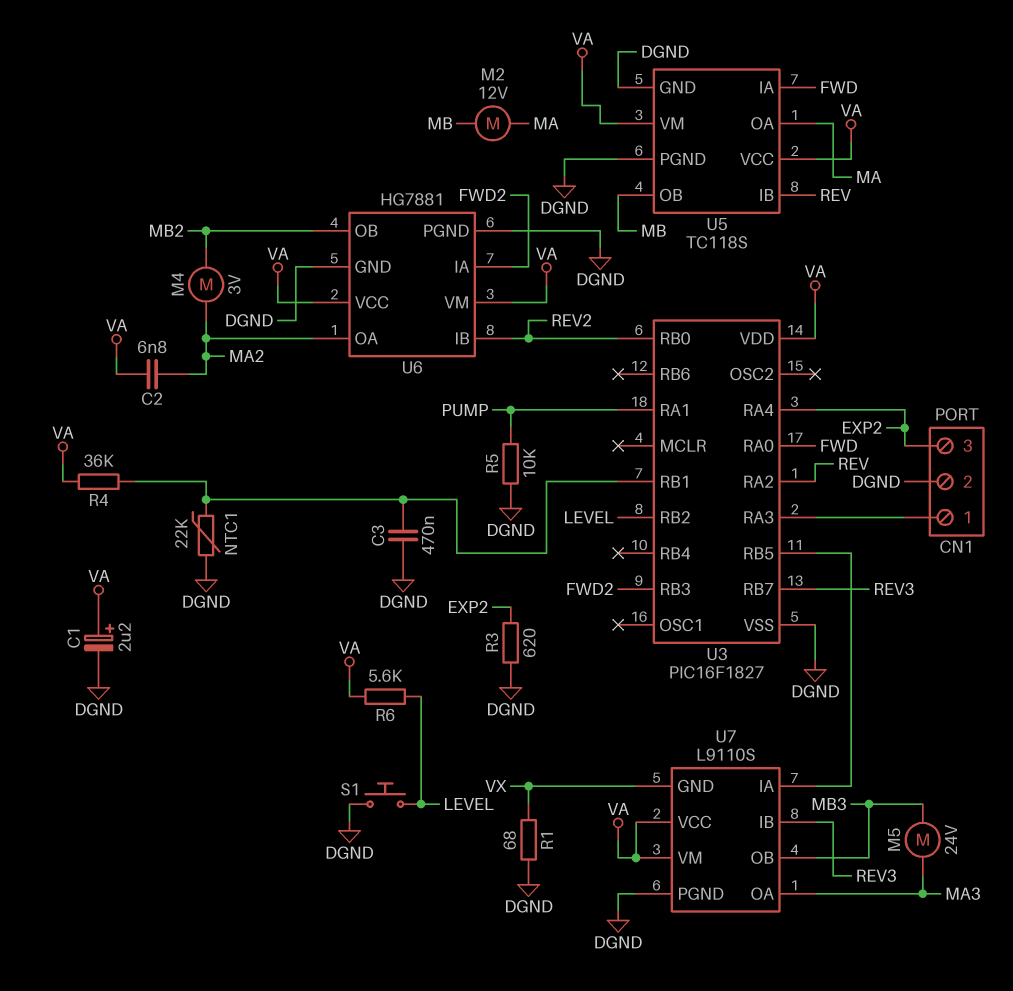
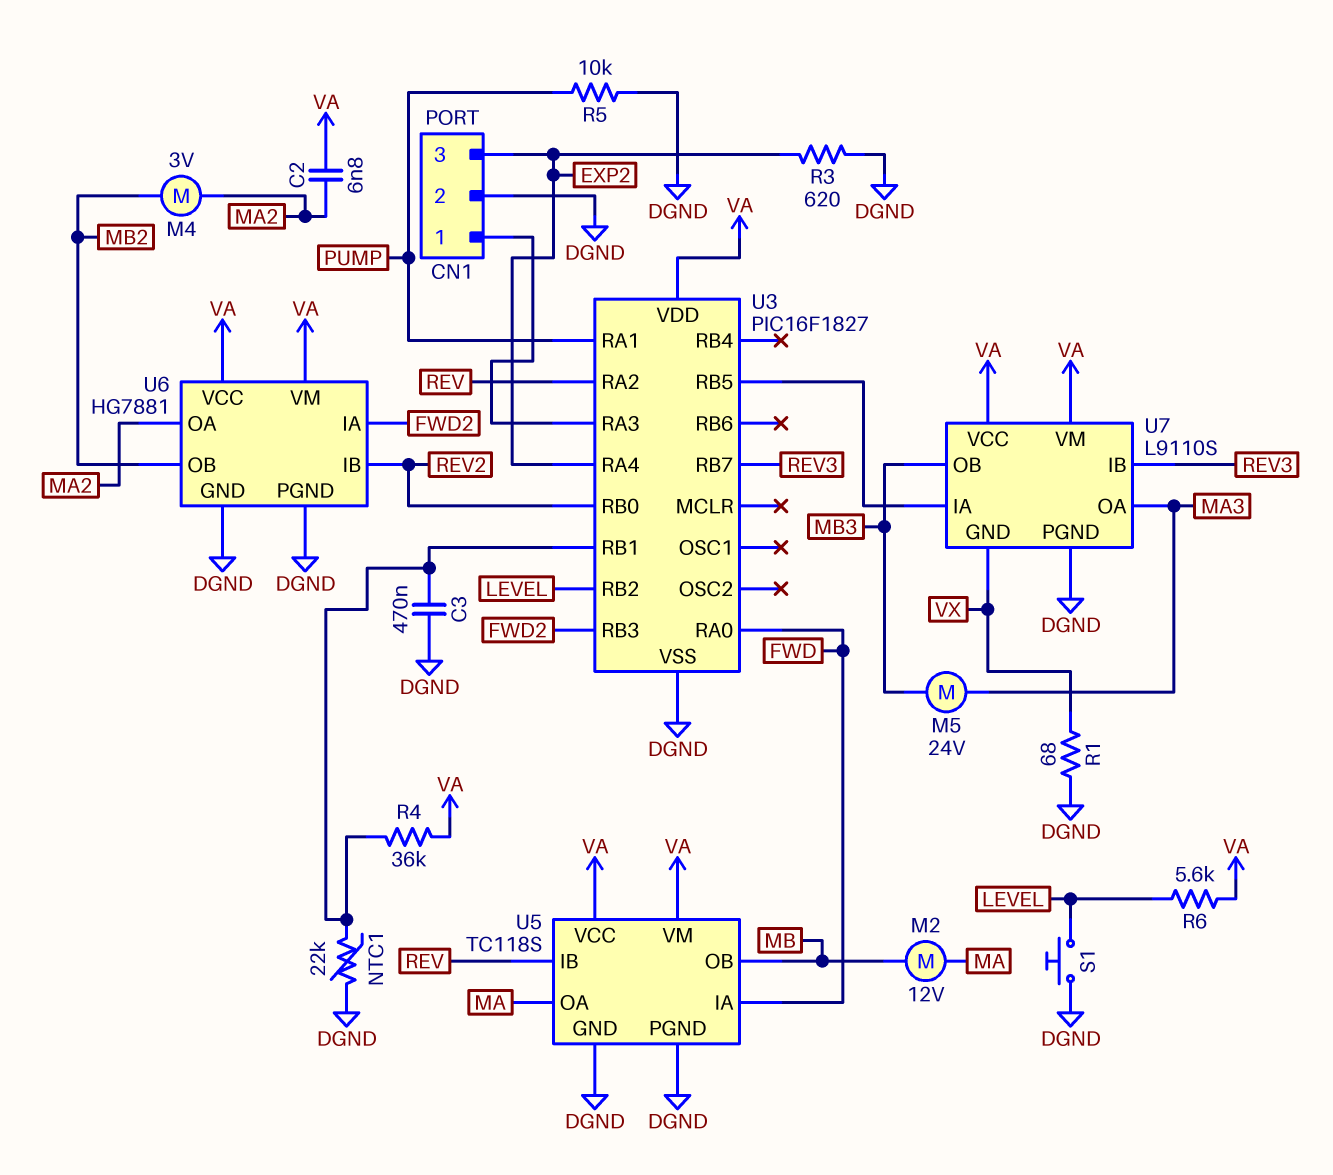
C1: 2.2uF (plus VA, minus DGND) -> none

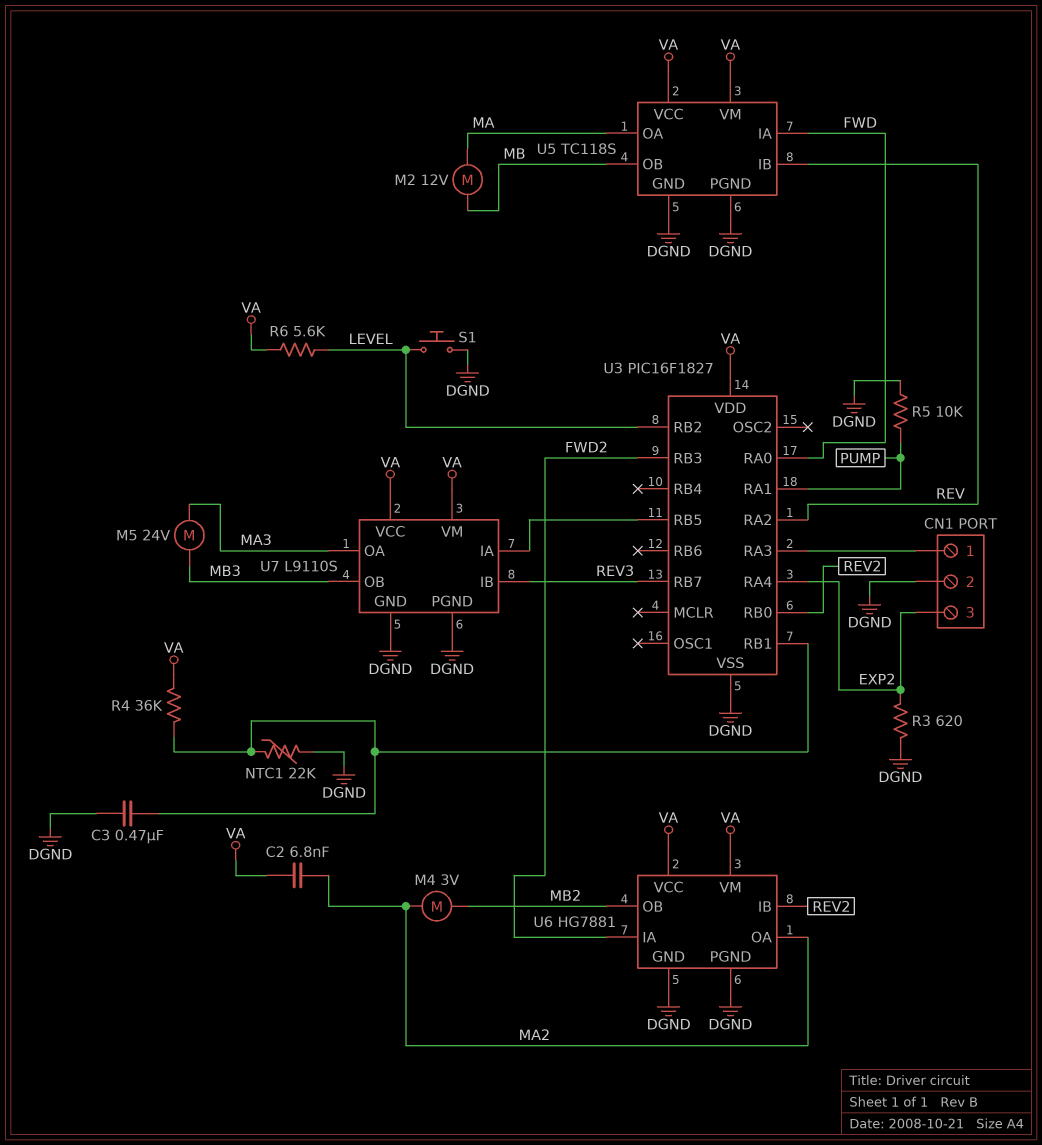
R1: 68 (DGND, VX) -> none
U7 pin GND: VX -> DGND

